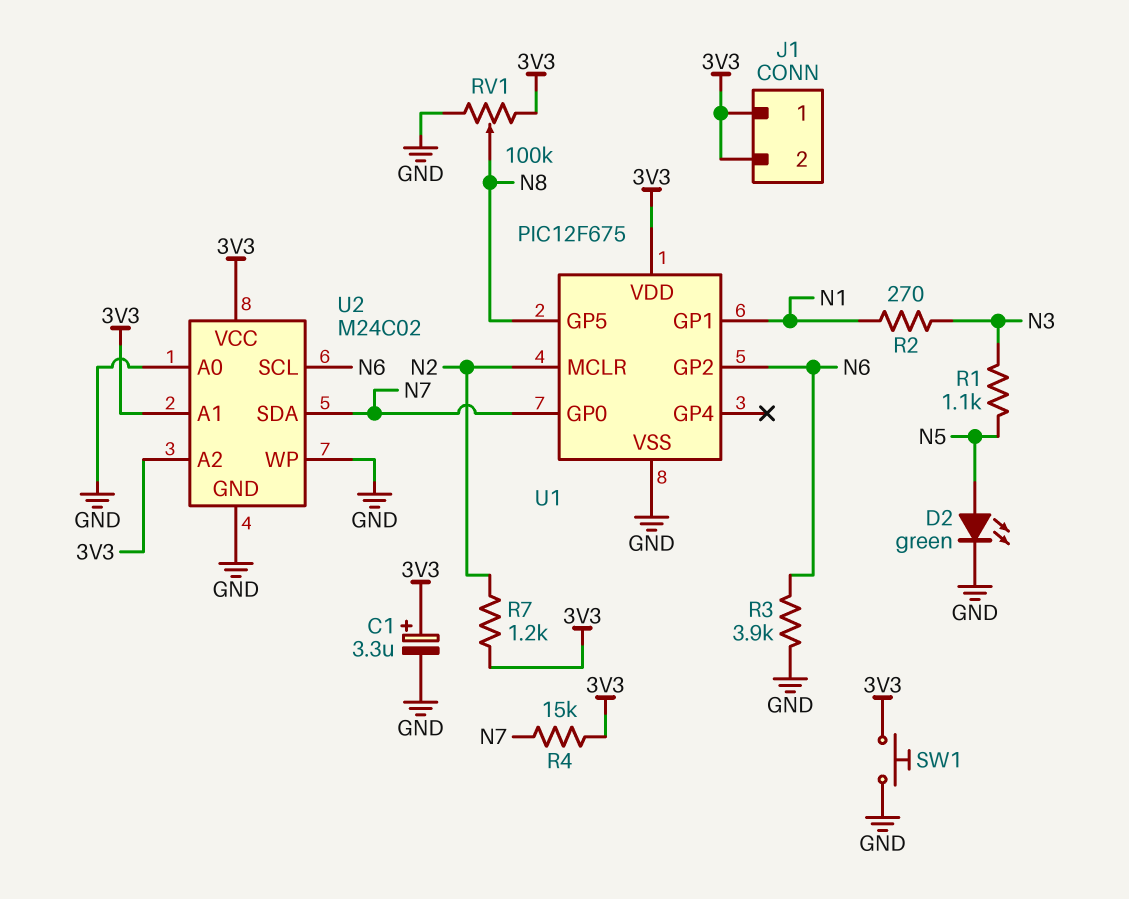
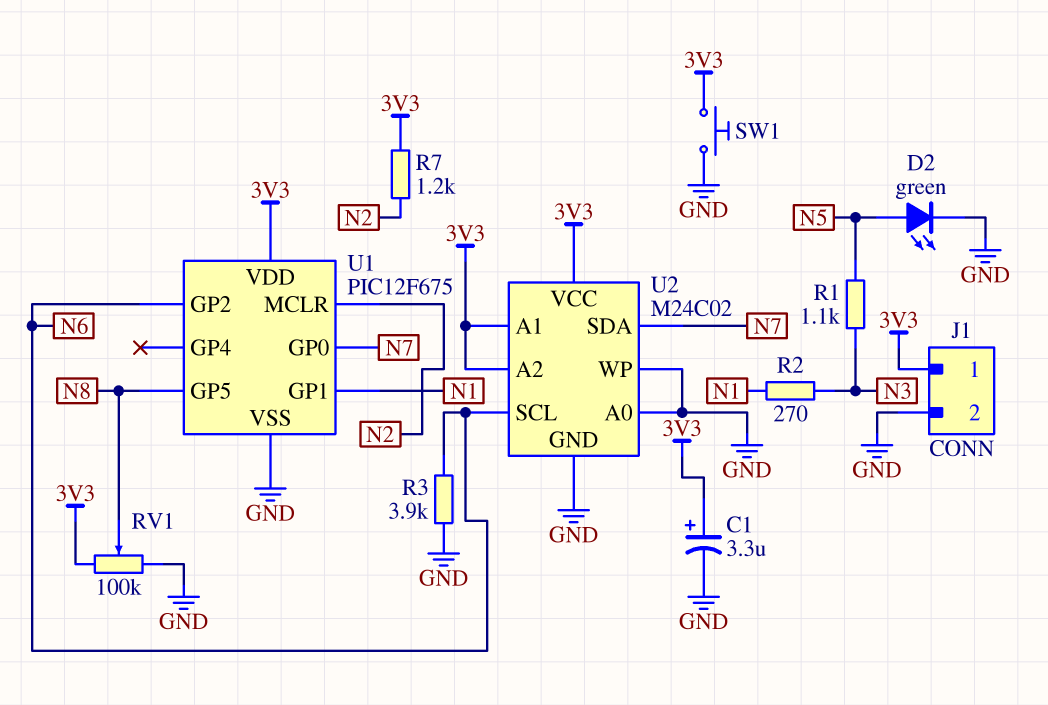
J1 pin 2: 3V3 -> GND
R4: 15k (3V3, N7) -> none

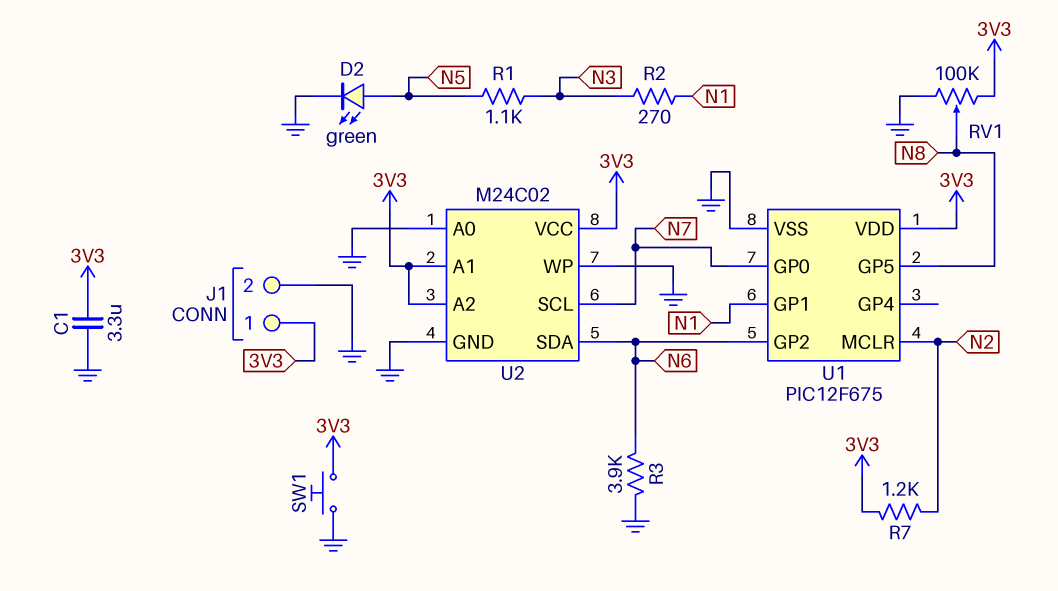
C1: 3.3uF (plus 3V3, minus GND) -> 3.3uF (3V3, GND)
U2 pin SCL: N6 -> N7
U2 pin SDA: N7 -> N6

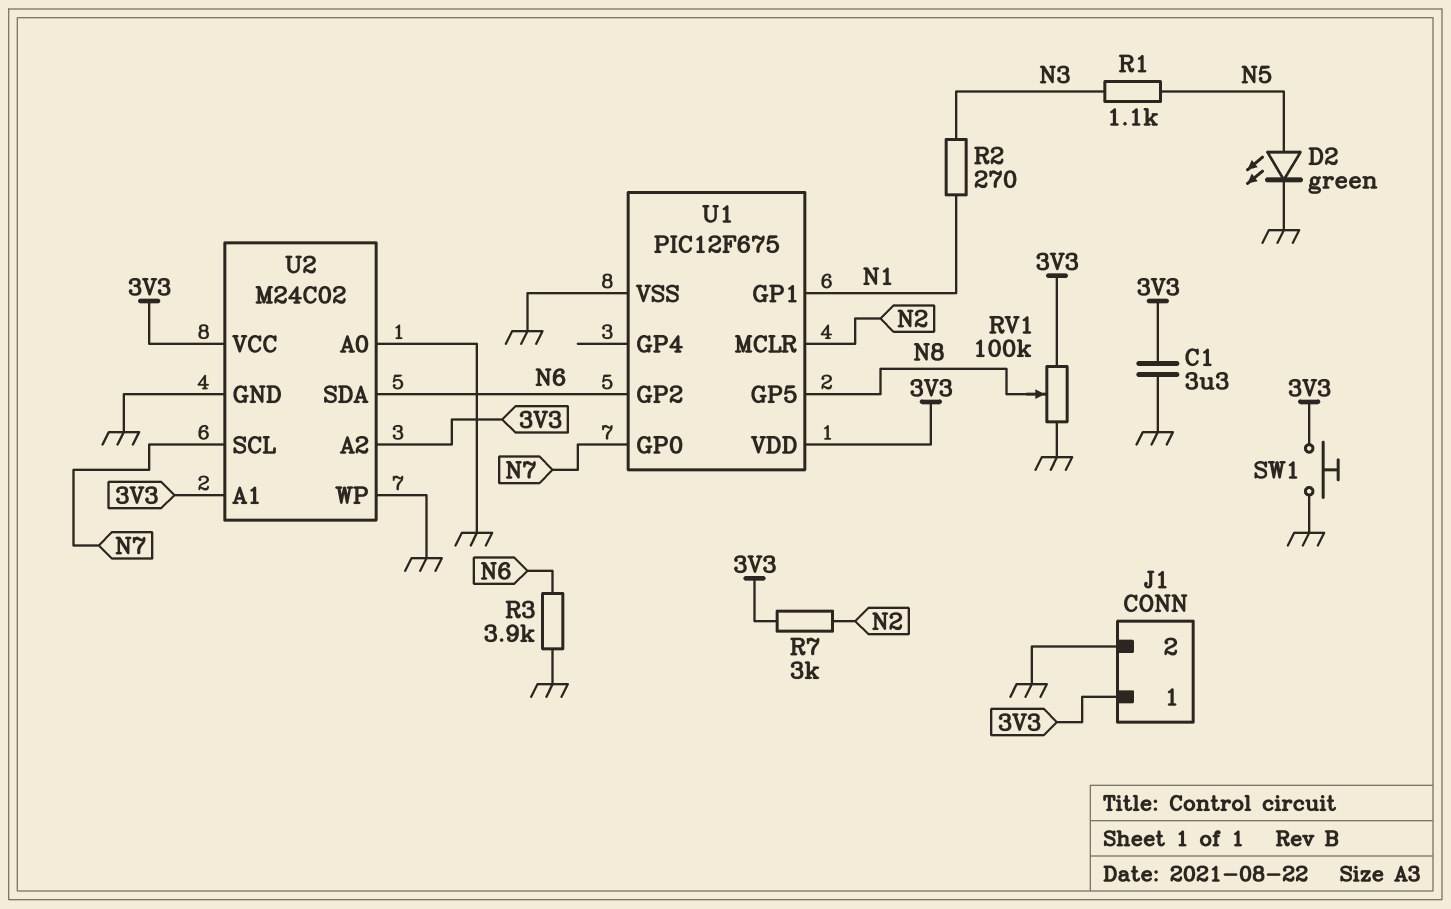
R7: 1.2k (3V3, N2) -> 3k (3V3, N2)

